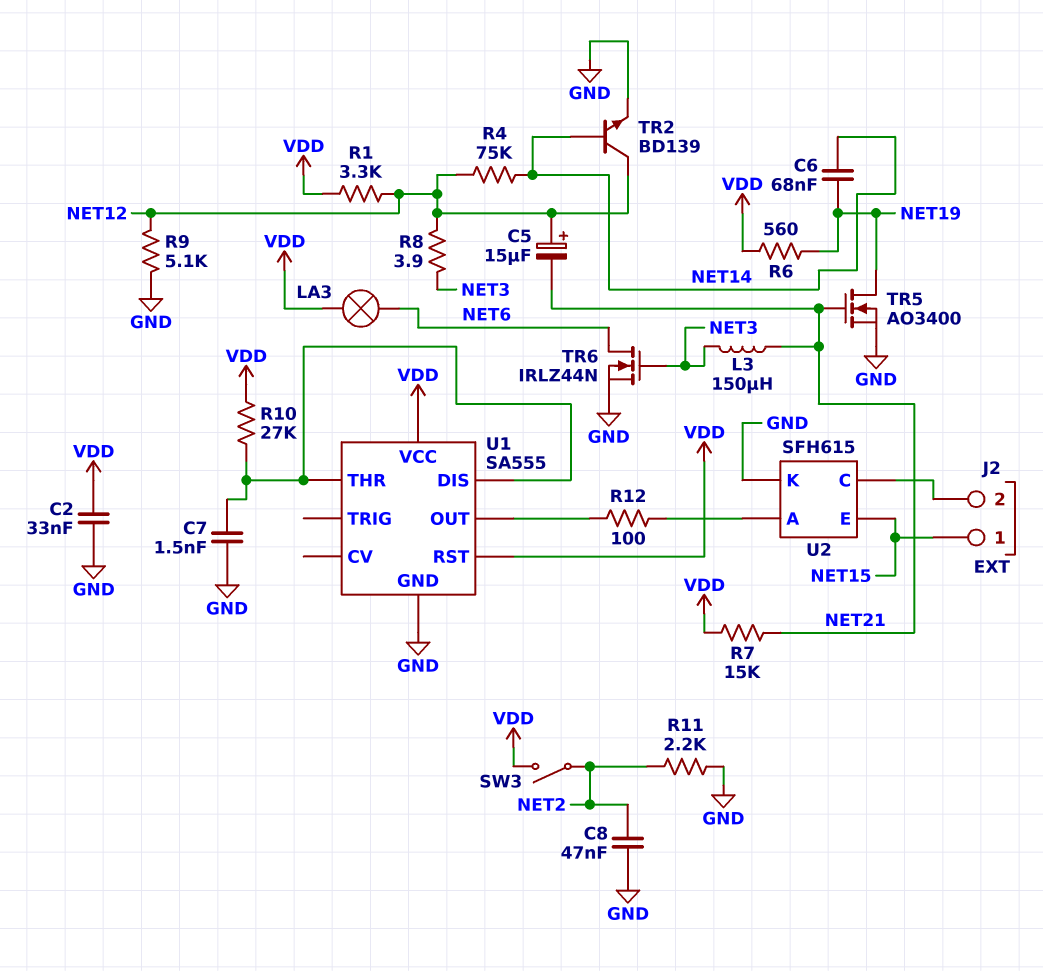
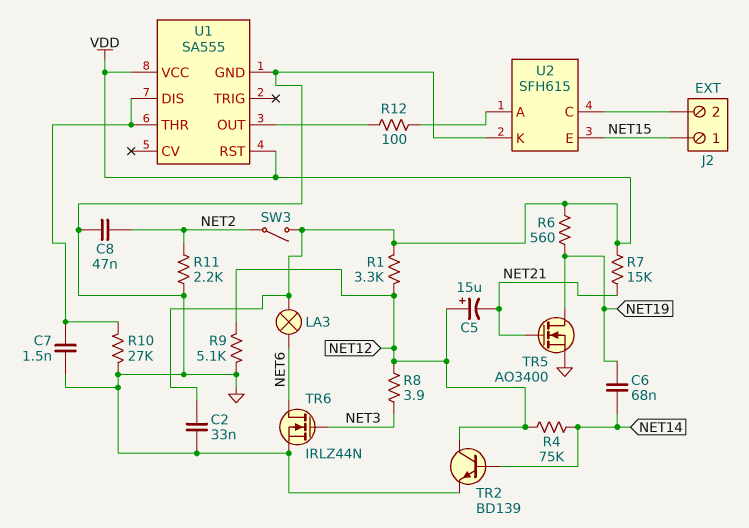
L3: 150uH (NET3, NET21) -> none
R10: 27k (U1/DIS, VDD) -> 27k (GND, U1/DIS)

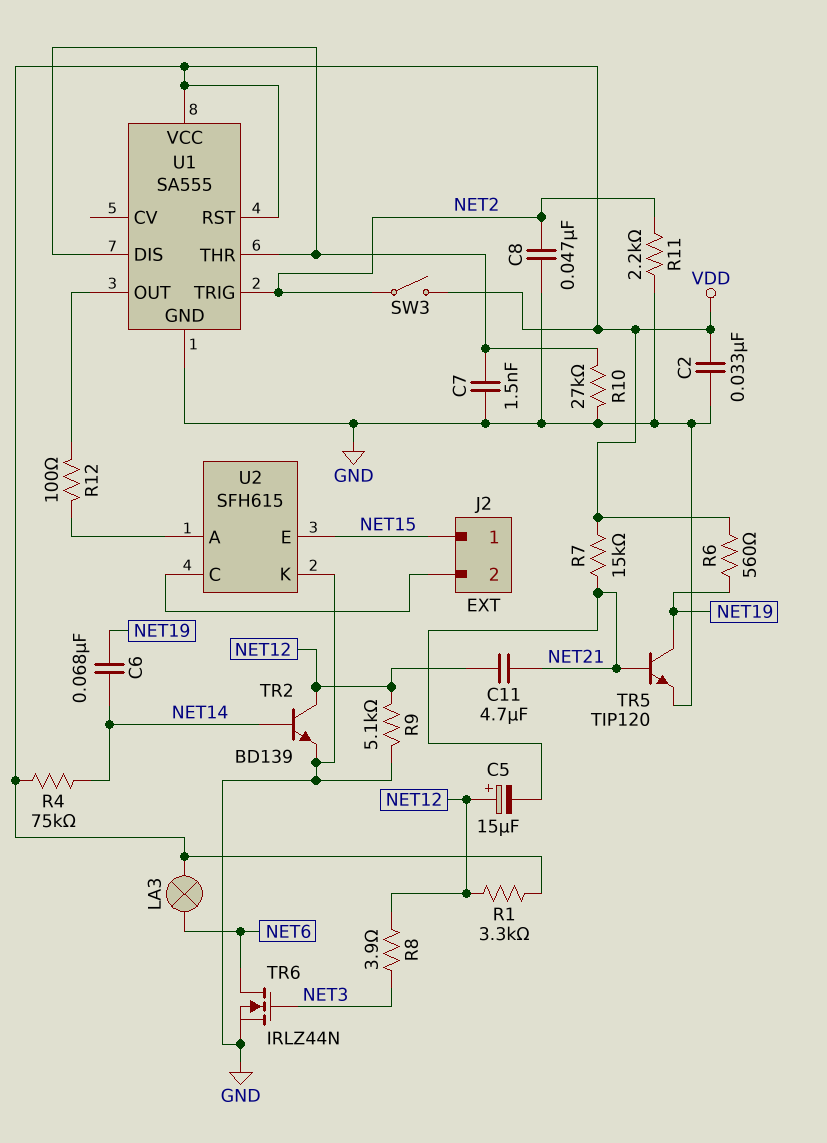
C11: none -> 4.7uF (NET12, NET21)
R4: 75k (NET12, NET14) -> 75k (NET14, VDD)
TR5: NMOS AO3400 (G NET21, D NET19, S GND) -> NPN TIP120 (B NET21, C NET19, E GND)
U1 pin TRIG: none -> NET2

